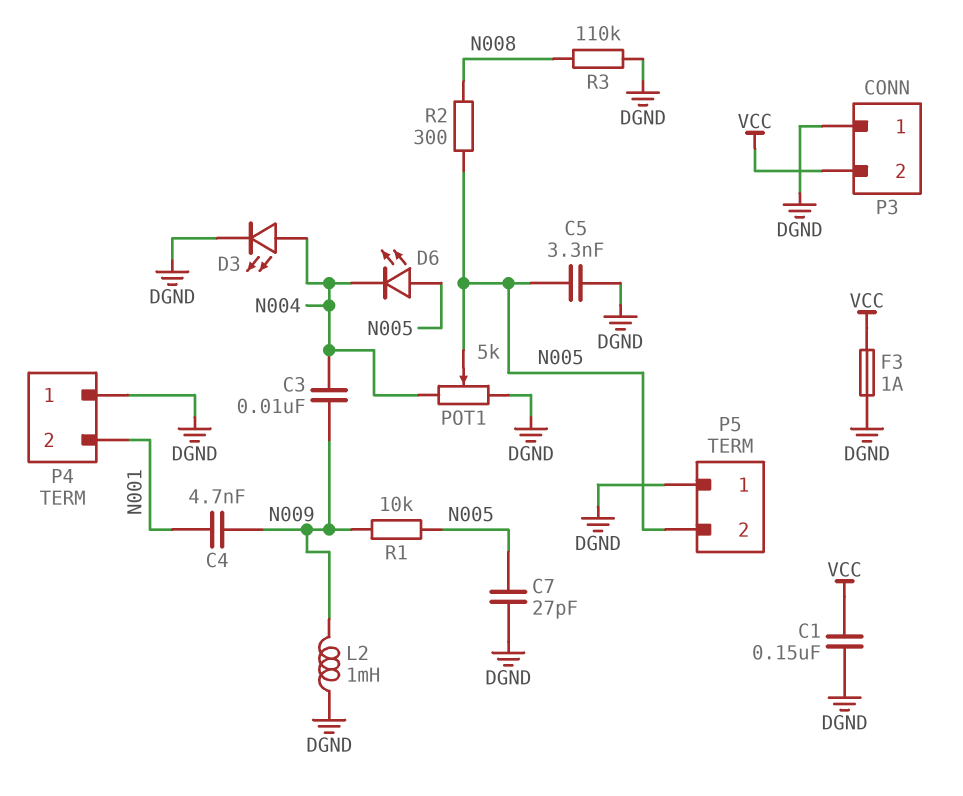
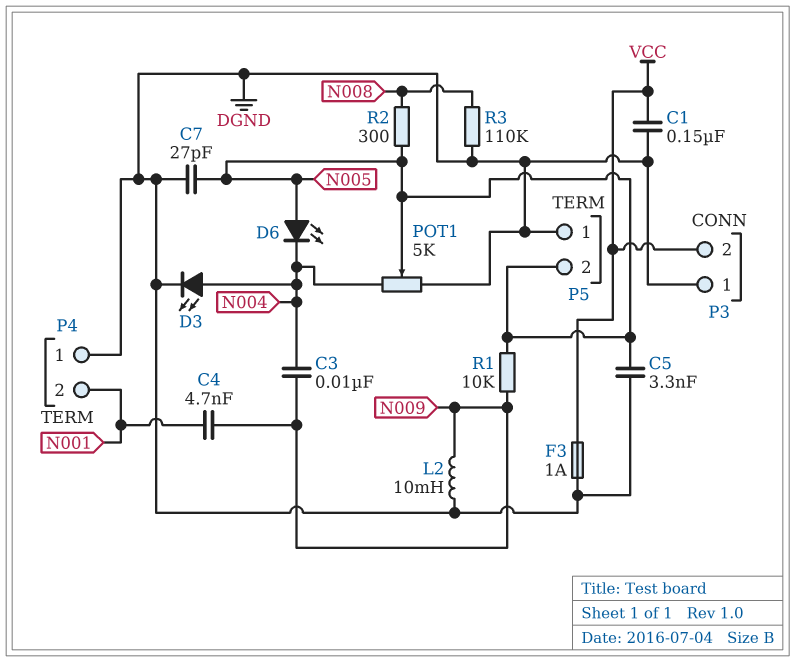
L2: 1mH (DGND, N009) -> 10mH (DGND, N009)

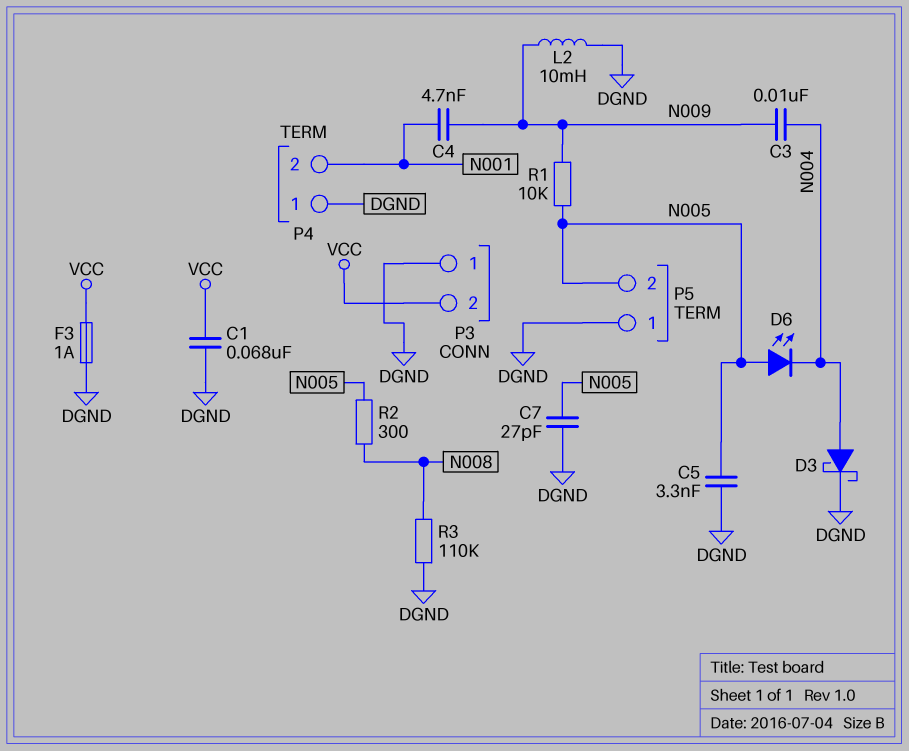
C1: 150nF (DGND, VCC) -> 68nF (DGND, VCC)
D3: LED (A N004, K DGND) -> schottky (A N004, K DGND)
POT1: 5k (DGND, N004, wiper N005) -> none

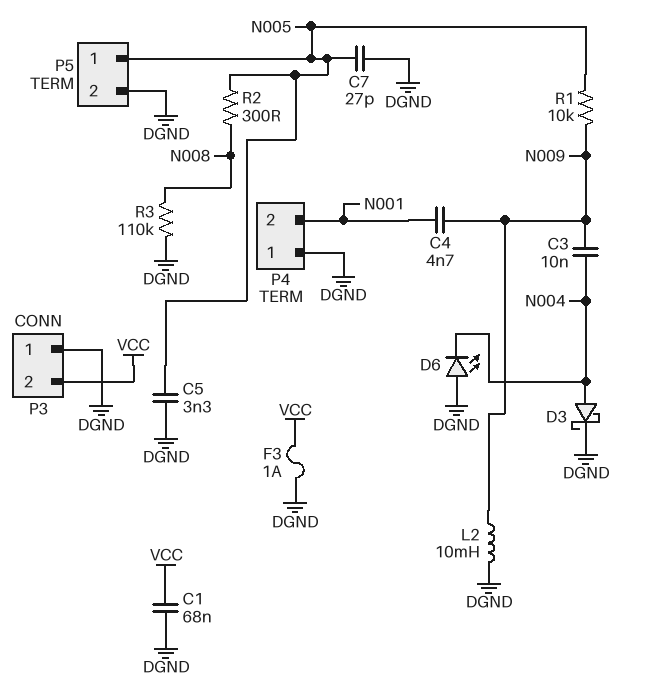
D6: LED (A N005, K N004) -> LED (A DGND, K N004)
P5 pin 1: DGND -> N005
P5 pin 2: N005 -> DGND

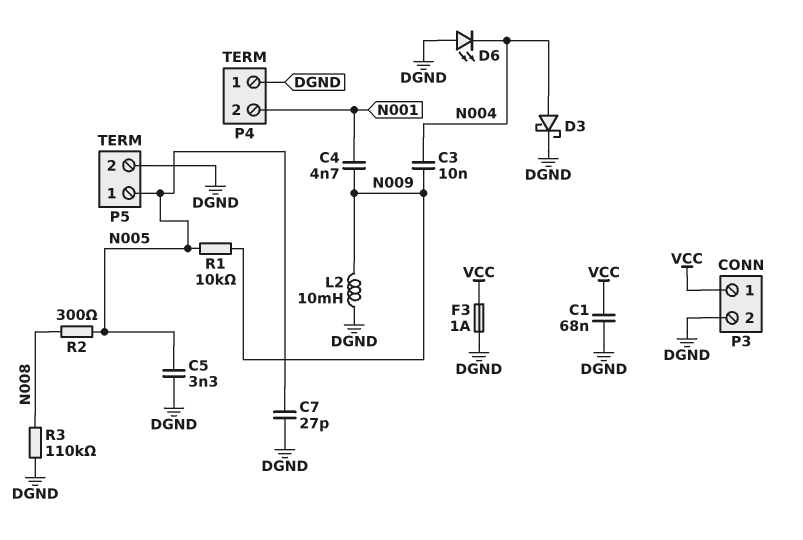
P3 pin 1: DGND -> VCC
P3 pin 2: VCC -> DGND

